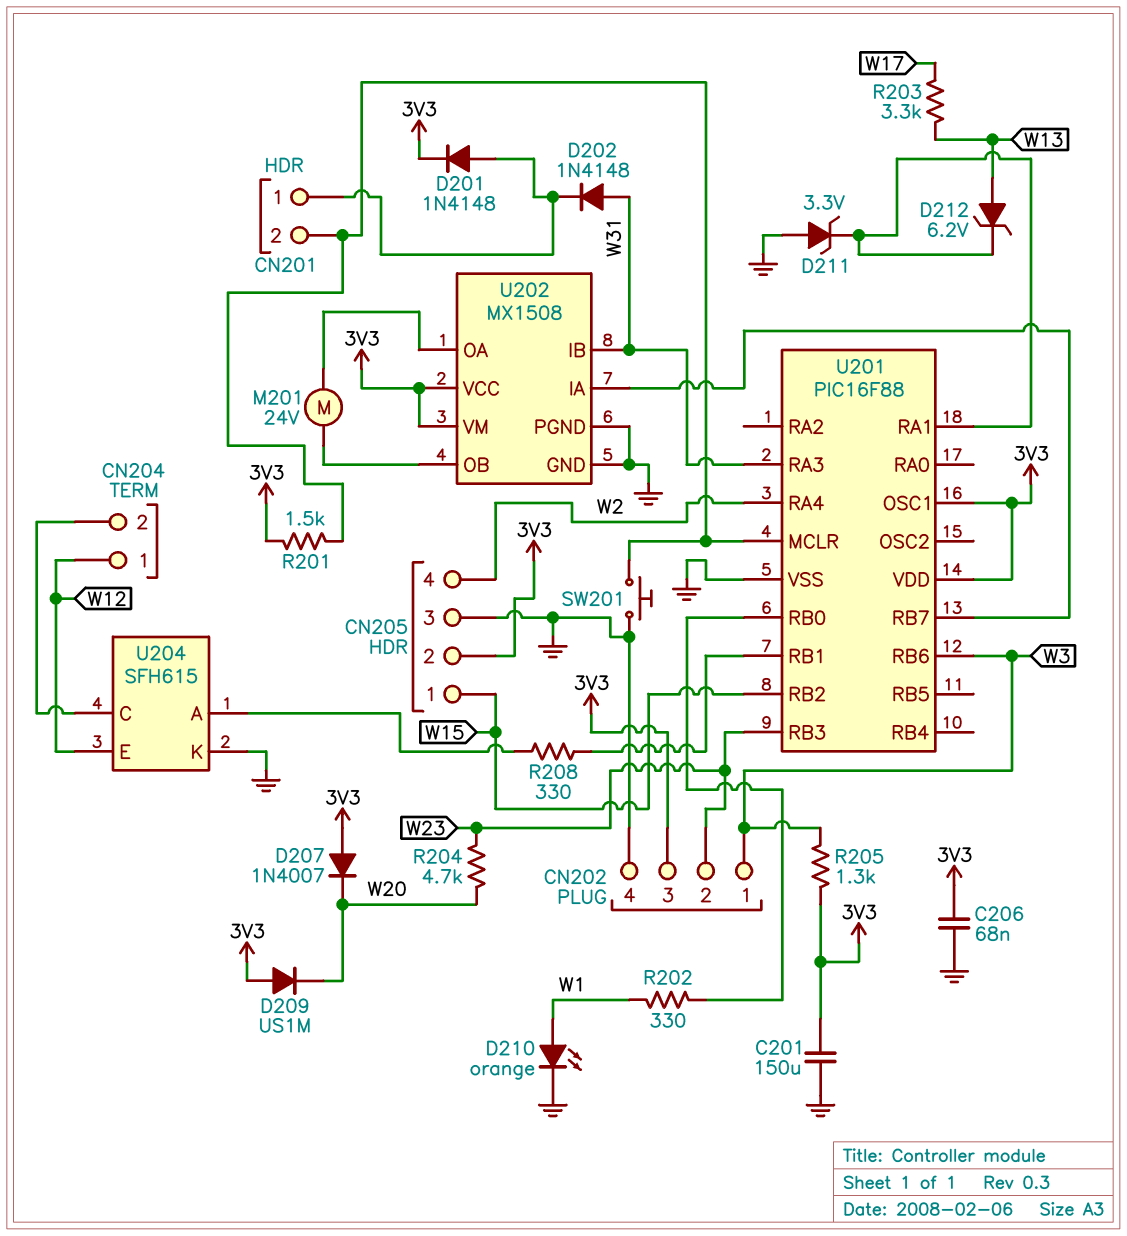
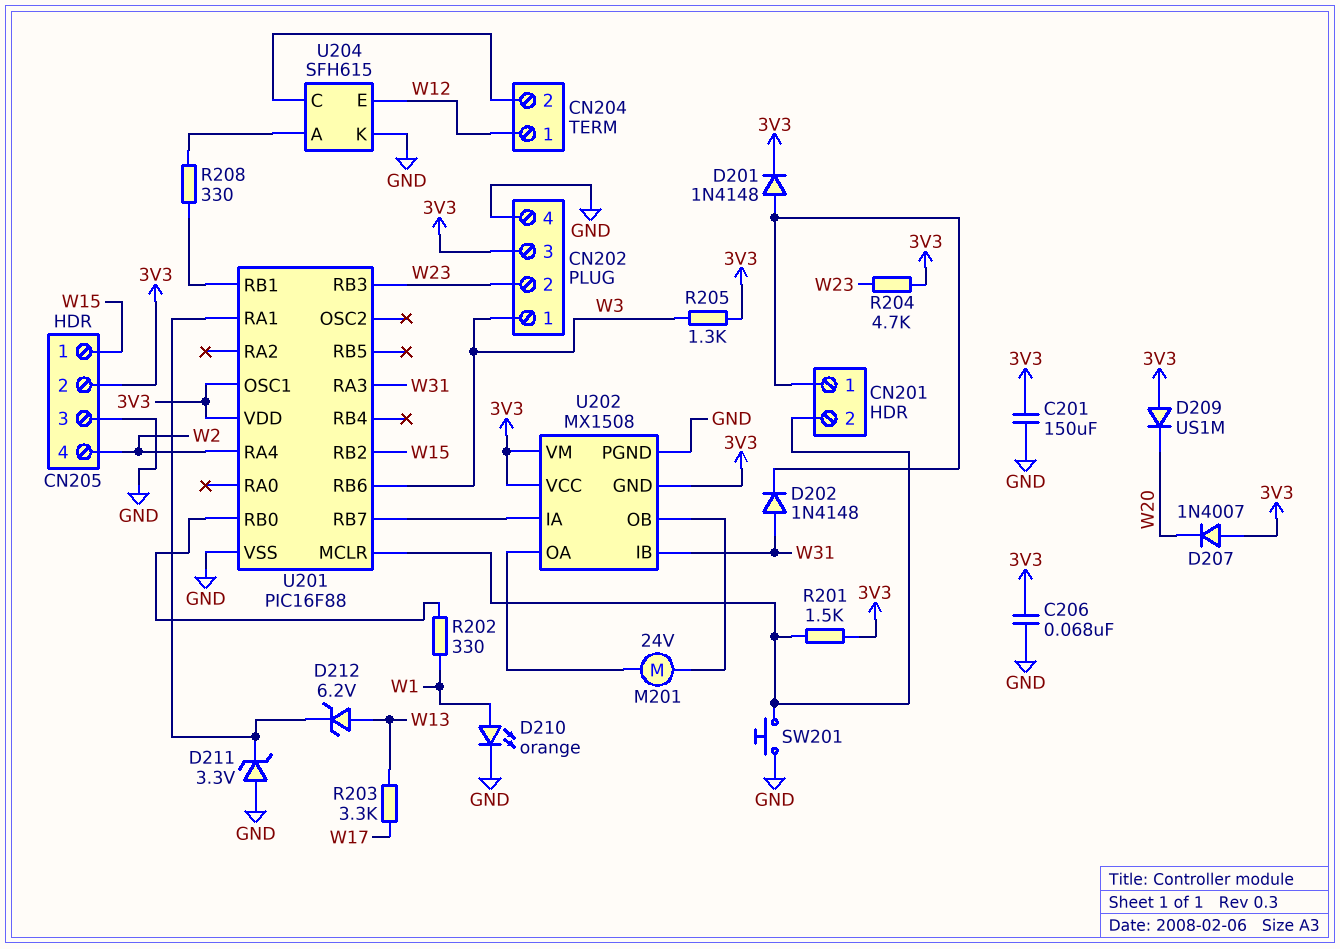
R204: 4.7k (W20, W23) -> 4.7k (3V3, W23)
U202 pin GND: GND -> 3V3

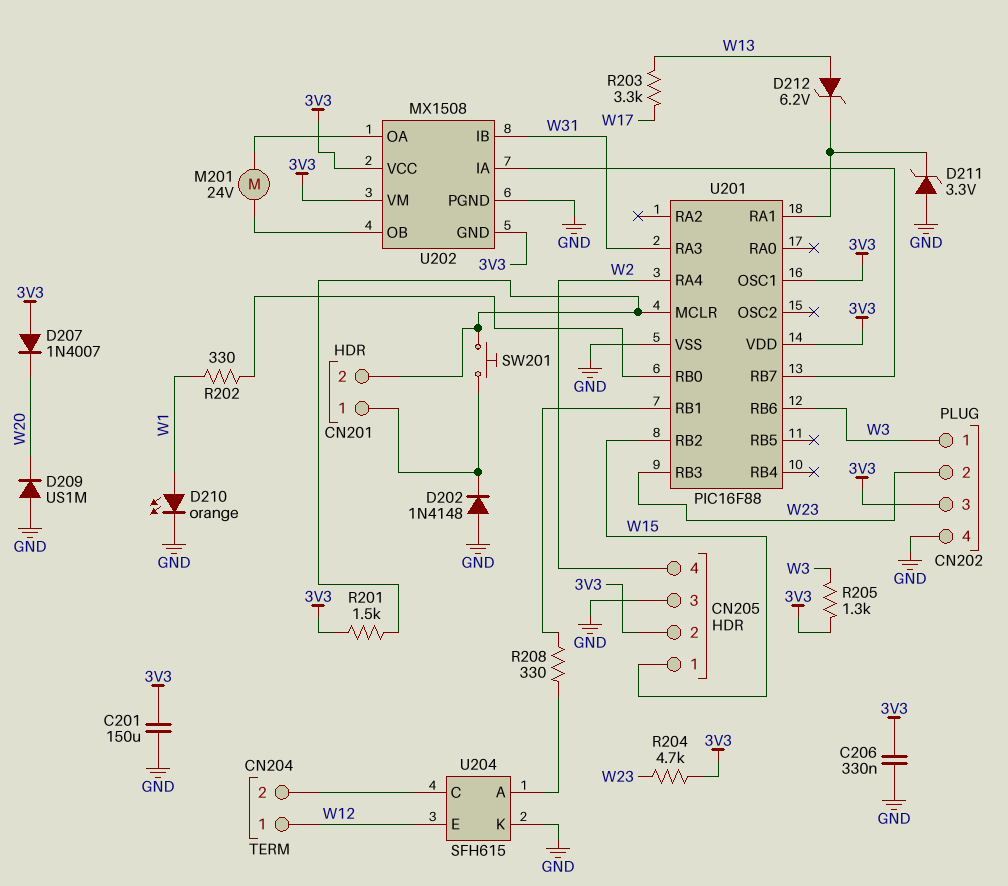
C206: 68nF (3V3, GND) -> 330nF (3V3, GND)
D201: diode 1N4148 (A CN201/1, K 3V3) -> none
D202: diode 1N4148 (A W31, K CN201/1) -> diode 1N4148 (A GND, K CN201/1)
D209: diode US1M (A 3V3, K W20) -> diode US1M (A GND, K W20)
SW201: button (CN201/2, GND) -> button (CN201/1, CN201/2)

